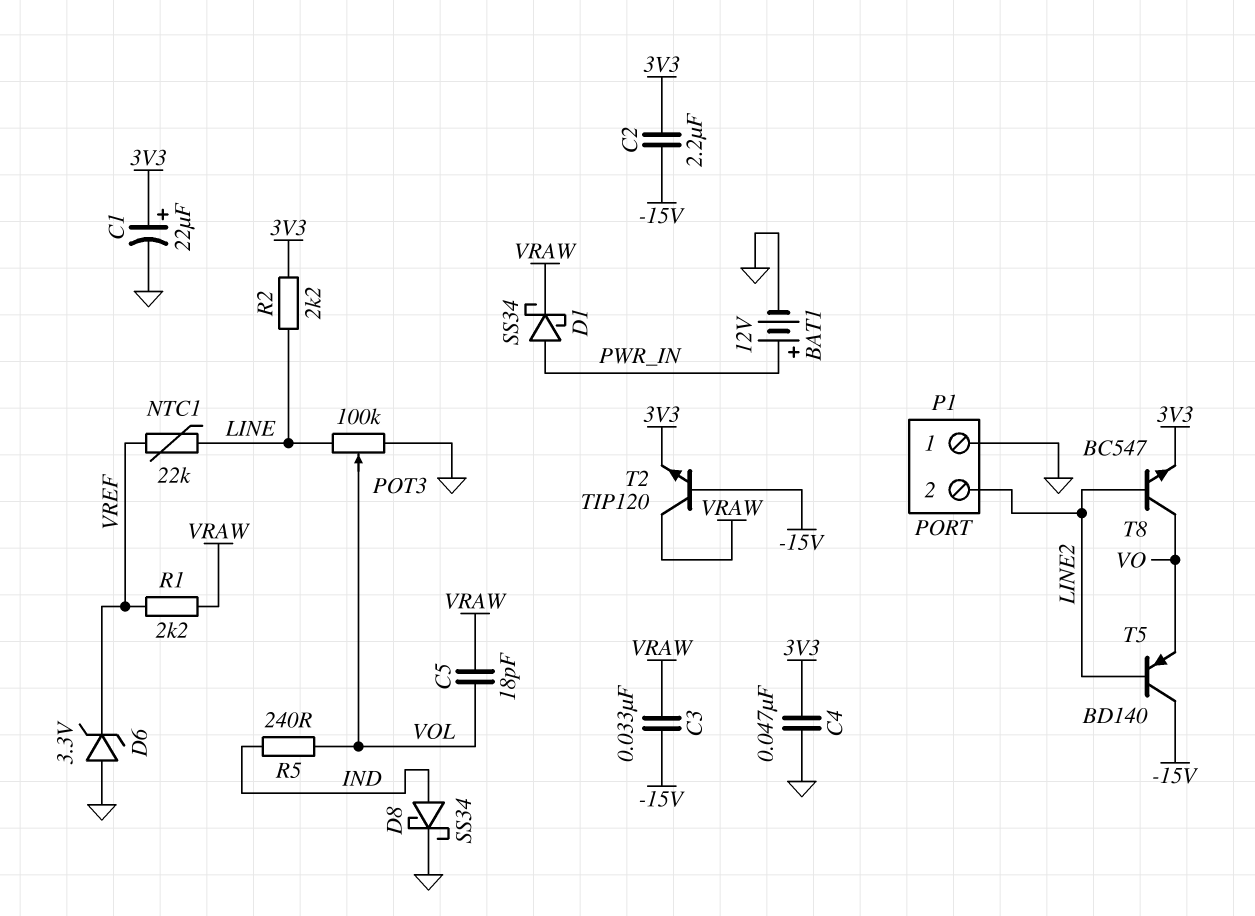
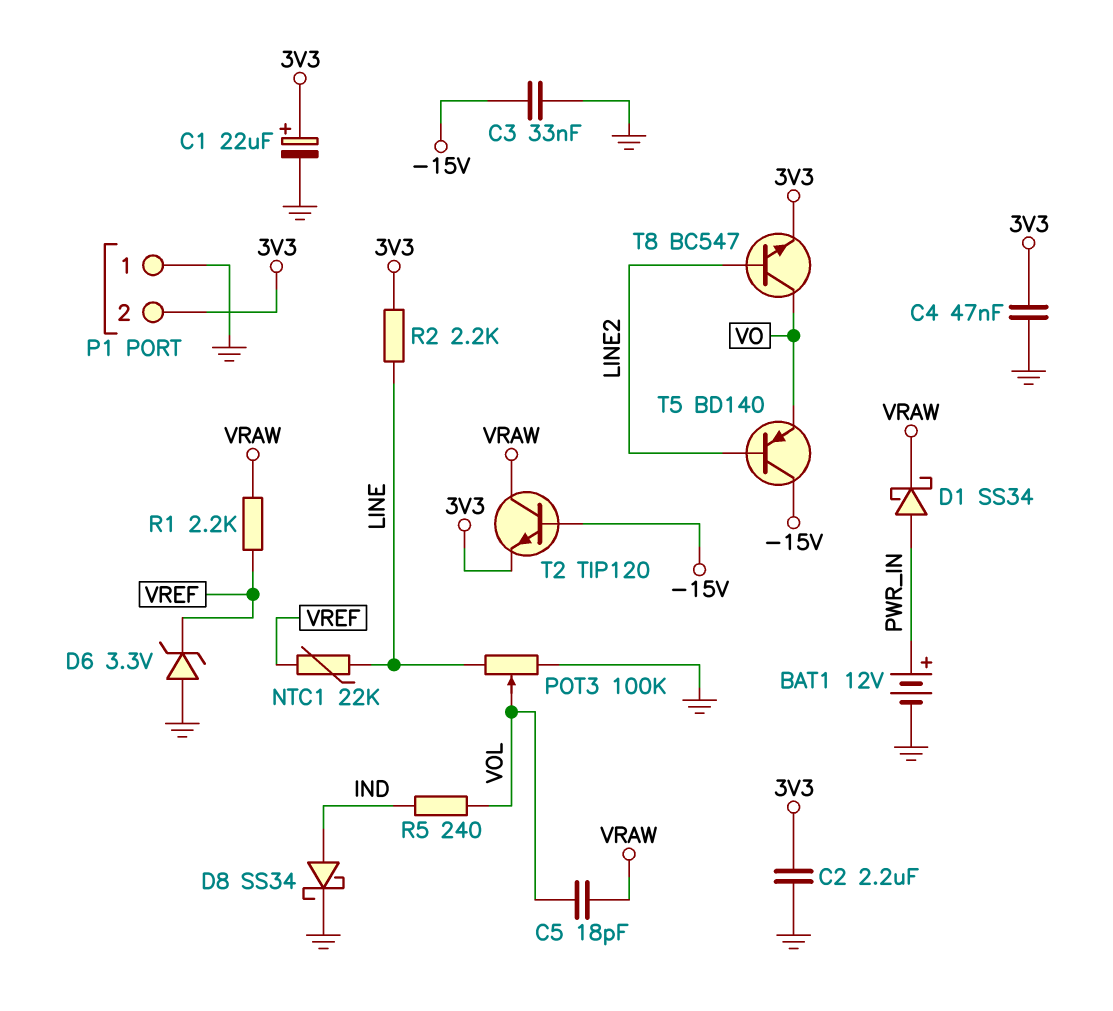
C2: 2.2uF (-15V, 3V3) -> 2.2uF (3V3, GND)
C3: 33nF (-15V, VRAW) -> 33nF (-15V, GND)
P1 pin 2: LINE2 -> 3V3

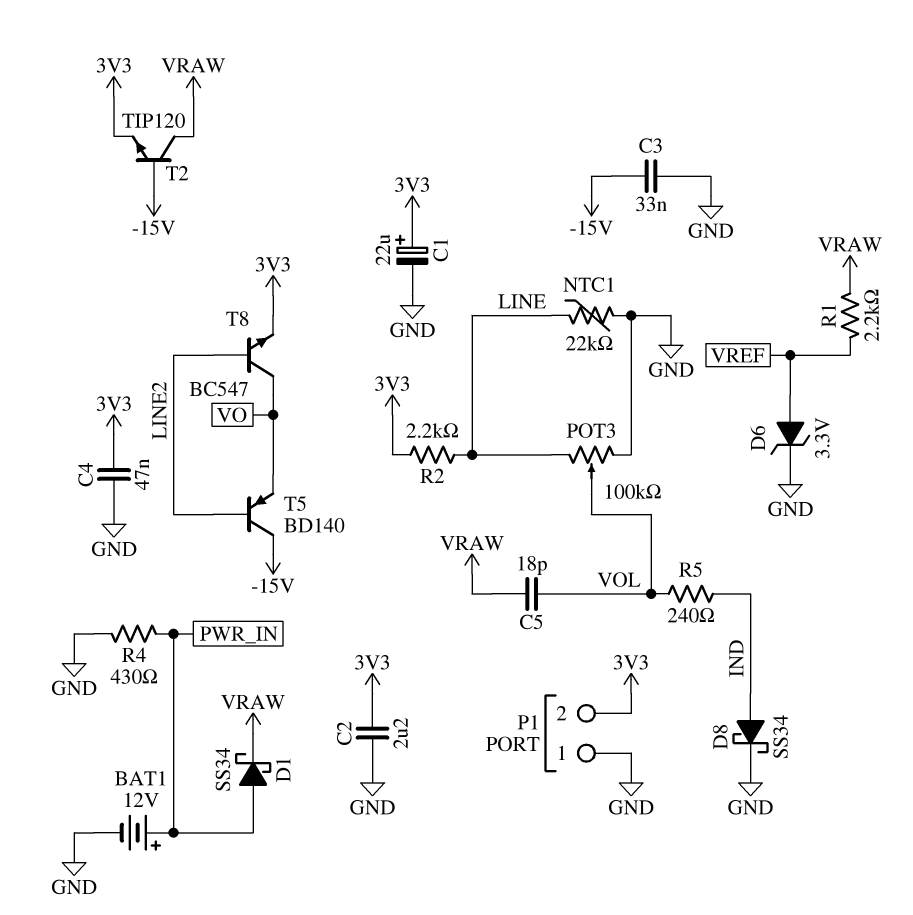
D6: zener 3.3V (A GND, K VREF) -> zener 3.3V (A VREF, K GND)
NTC1: 22k (LINE, VREF) -> 22k (GND, LINE)
R4: none -> 430 (GND, PWR_IN)

